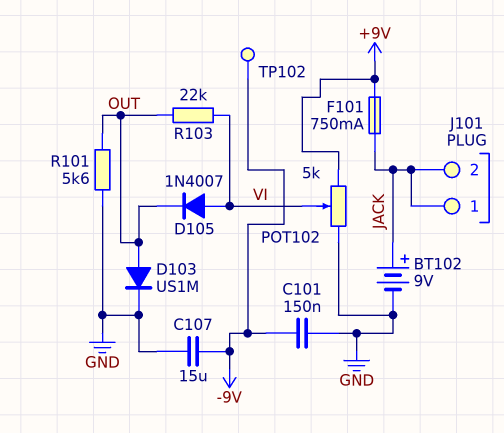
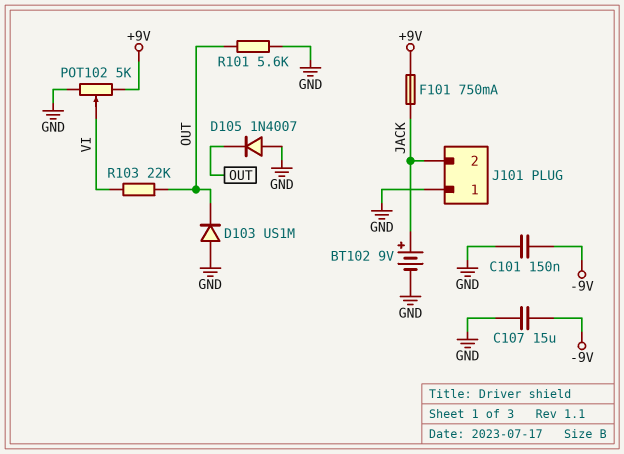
D103: diode US1M (A OUT, K GND) -> diode US1M (A GND, K OUT)
D105: diode 1N4007 (A VI, K OUT) -> diode 1N4007 (A GND, K OUT)
J101 pin 1: JACK -> GND
TP102: test point (-9V) -> none

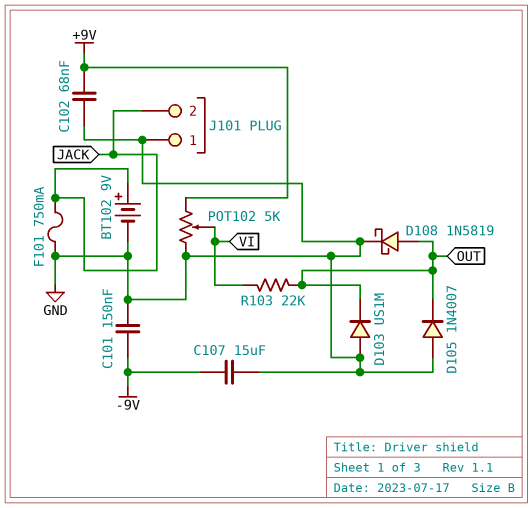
C102: none -> 68nF (+9V, GND)
D108: none -> schottky 1N5819 (A OUT, K GND)
F101: 750mA (+9V, JACK) -> 750mA (GND, JACK)
R101: 5.6k (GND, OUT) -> none

